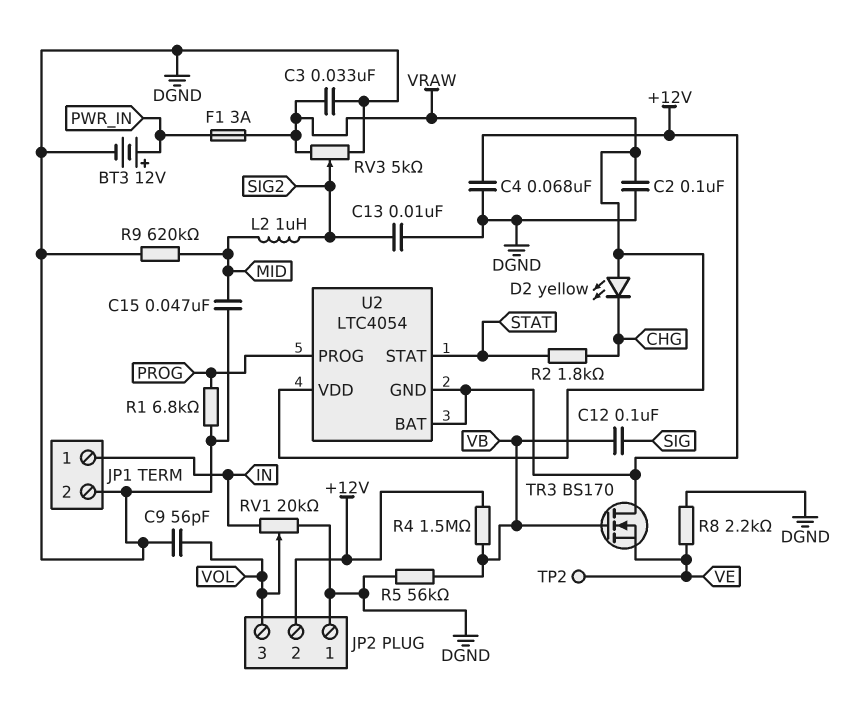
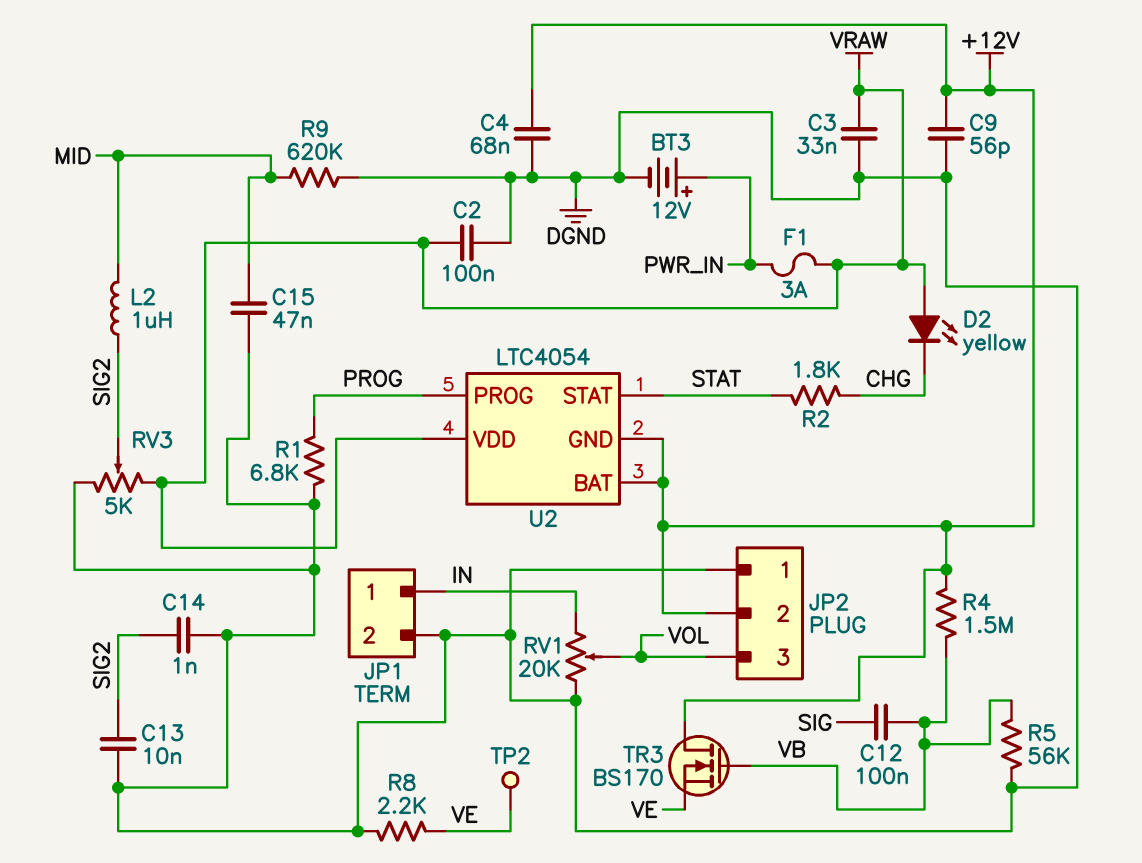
C9: 56pF (DGND, VOL) -> 56pF (+12V, DGND)
C14: none -> 1nF (DGND, SIG2)

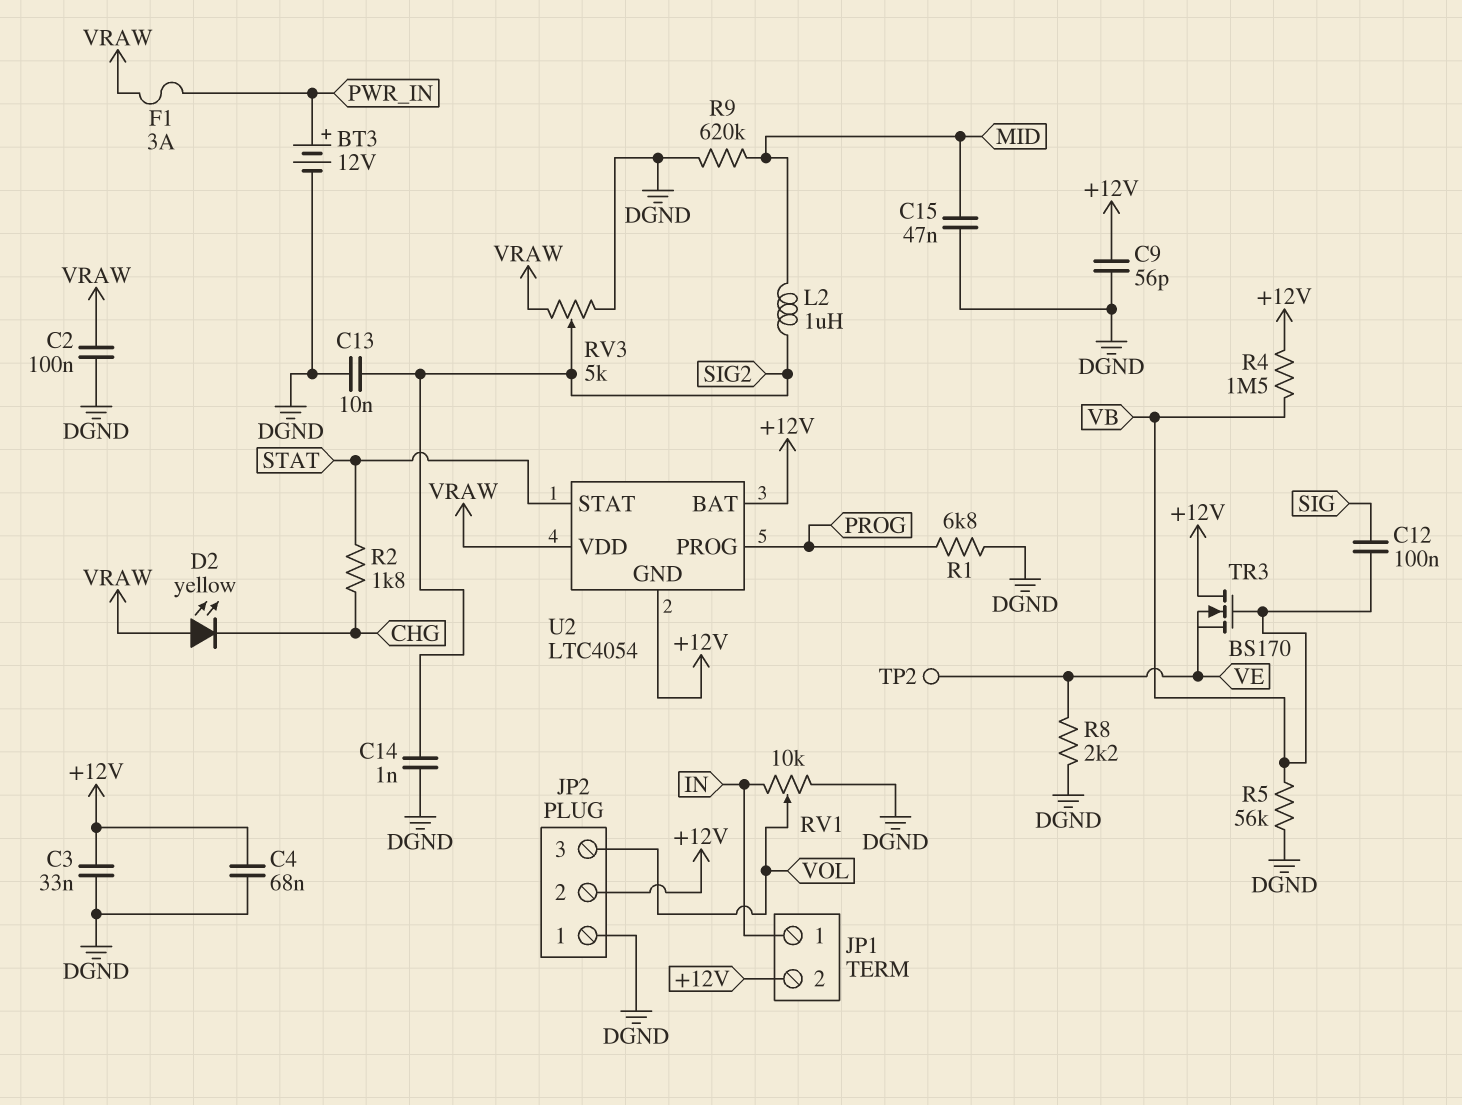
C3: 33nF (DGND, VRAW) -> 33nF (+12V, DGND)
JP1 pin 2: DGND -> +12V
RV1: 20k (DGND, IN, wiper VOL) -> 10k (DGND, IN, wiper VOL)

